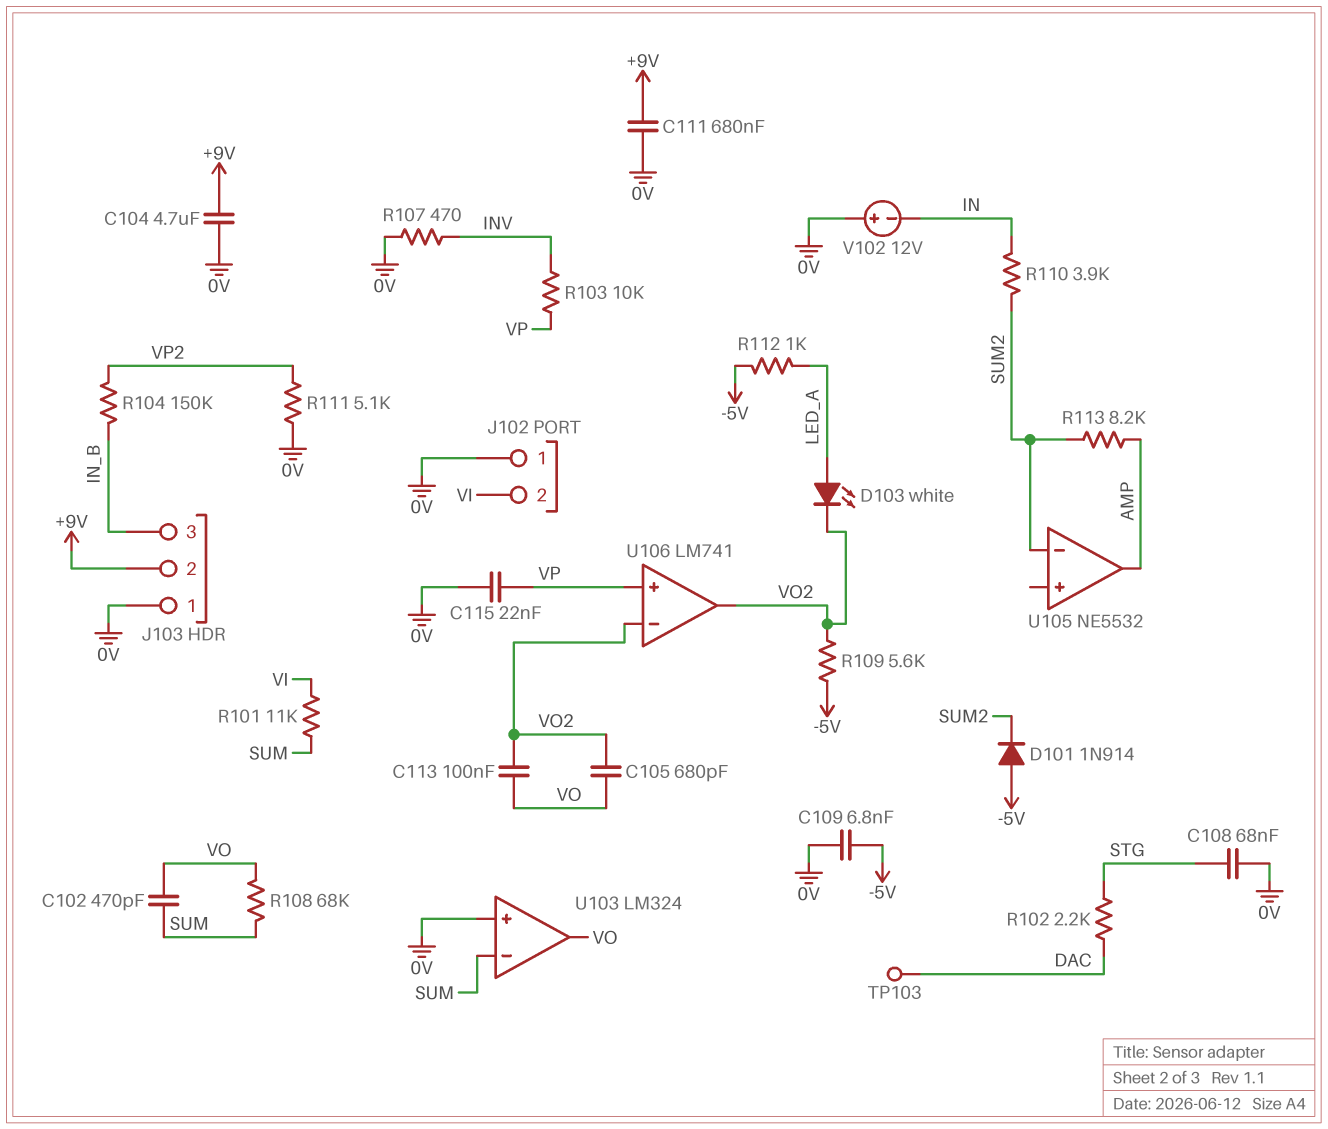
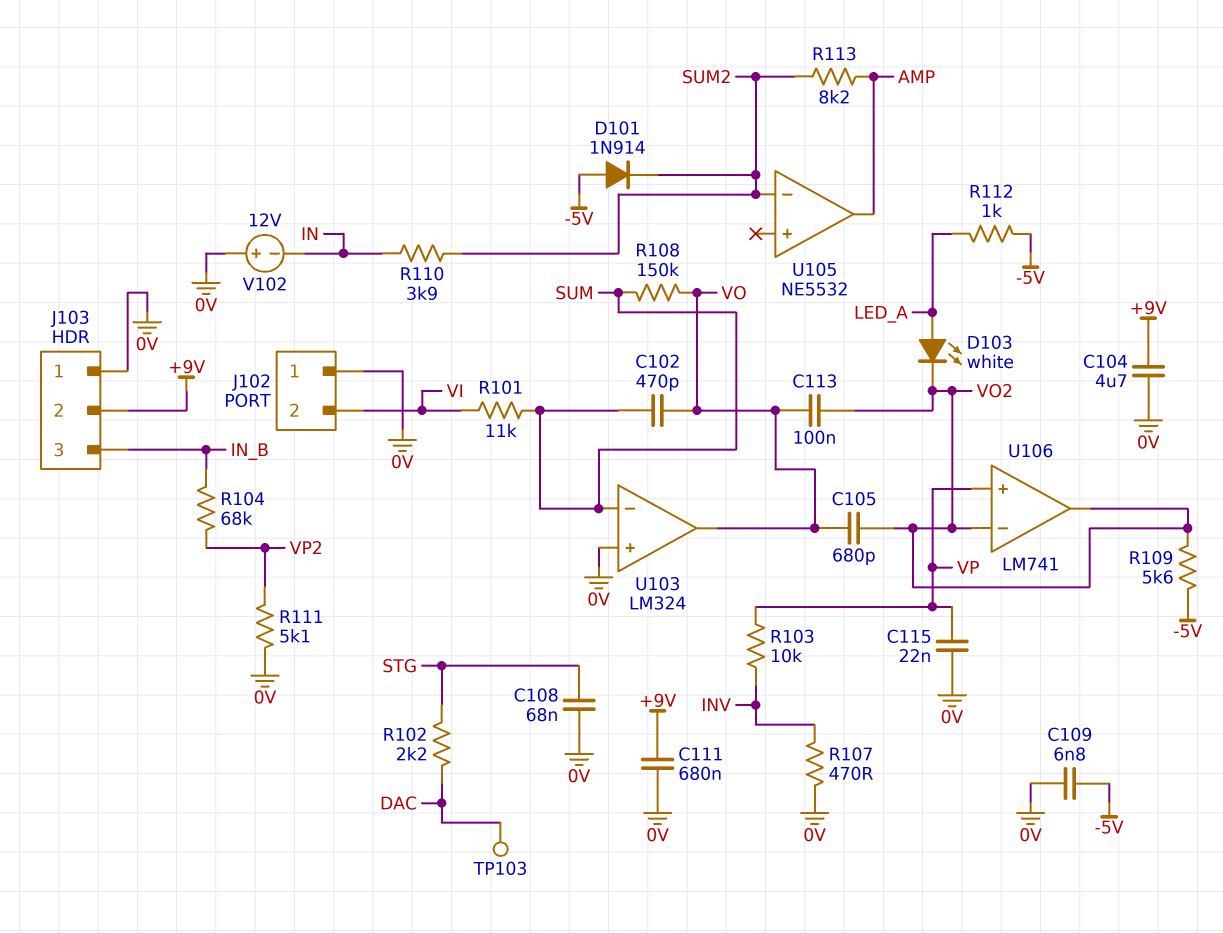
R104: 150k (IN_B, VP2) -> 68k (IN_B, VP2)
R108: 68k (SUM, VO) -> 150k (SUM, VO)

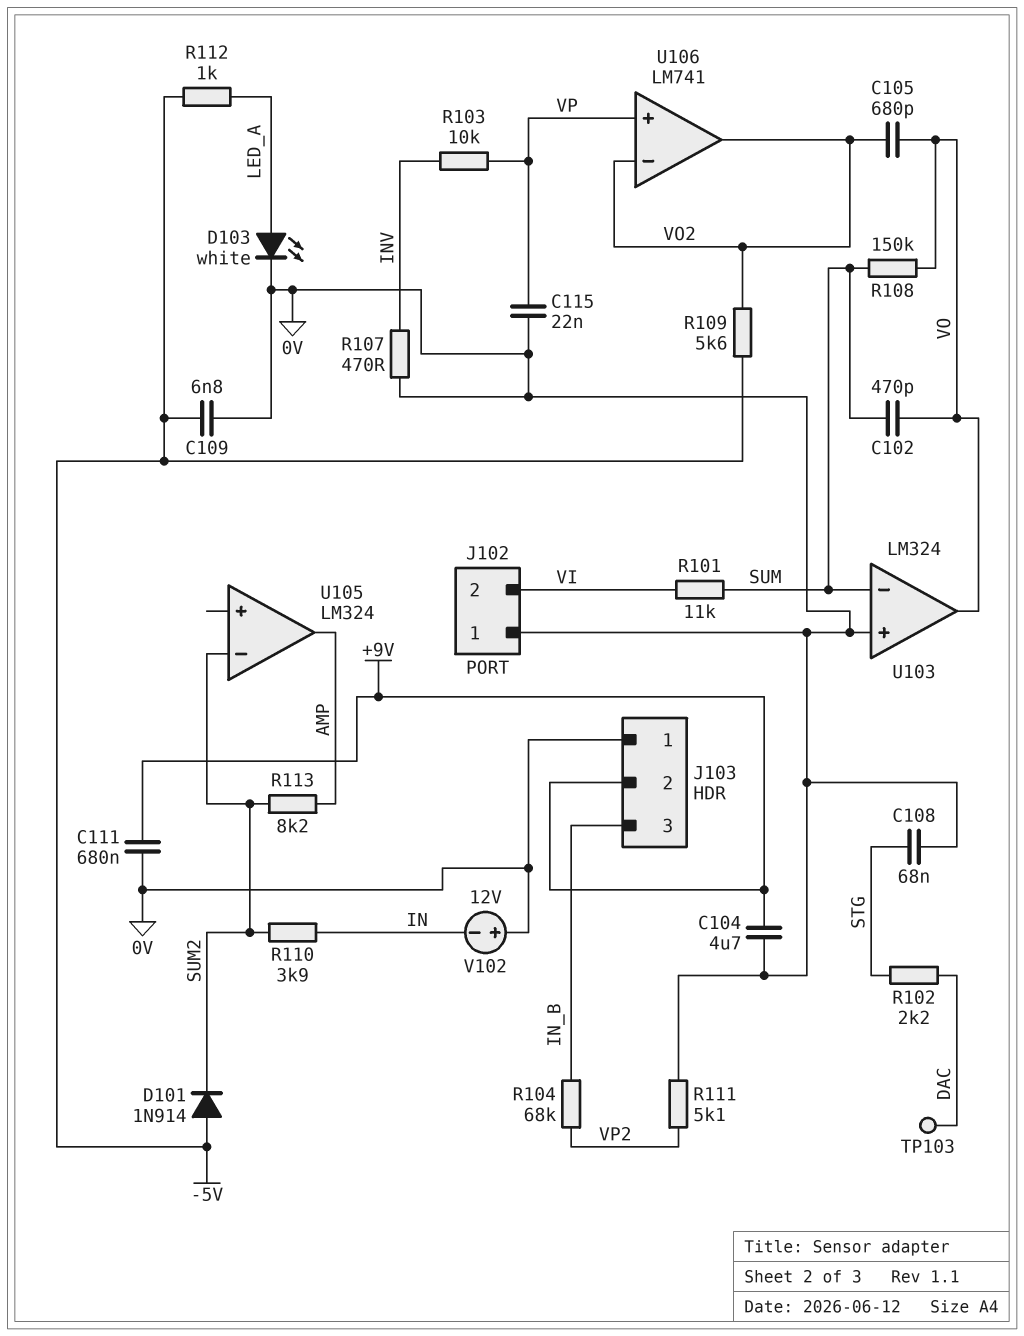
C113: 100nF (VO, VO2) -> none
D103: LED white (A LED_A, K VO2) -> LED white (A LED_A, K 0V)
U105: NE5532 -> LM324

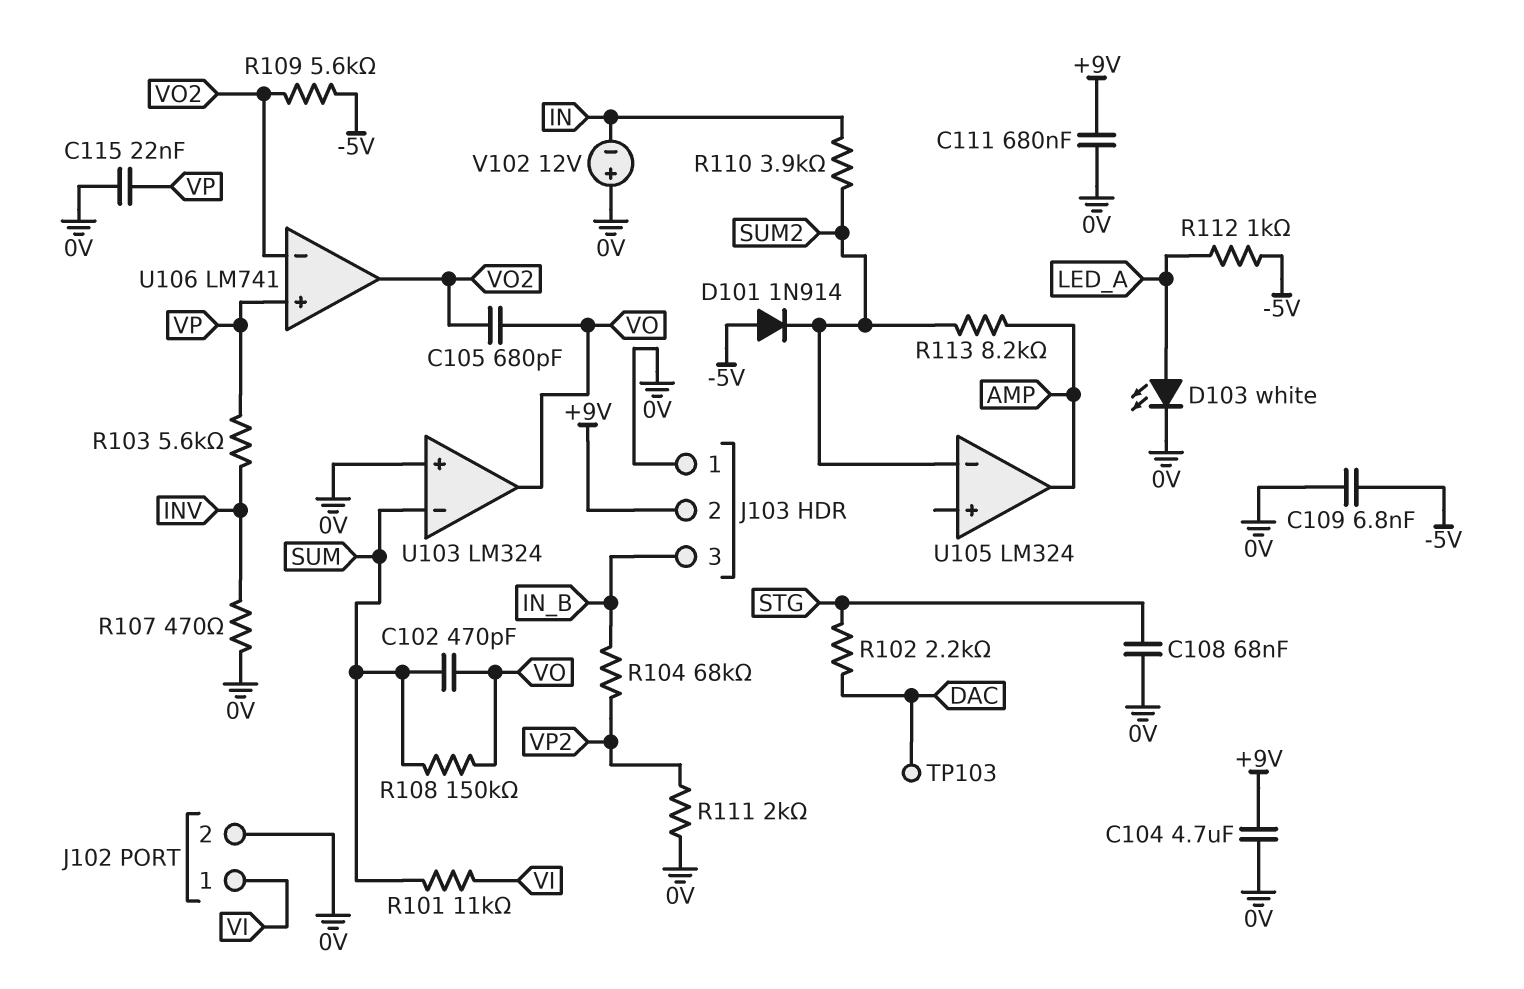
J102 pin 1: 0V -> VI
J102 pin 2: VI -> 0V
R103: 10k (INV, VP) -> 5.6k (INV, VP)
R111: 5.1k (0V, VP2) -> 2k (0V, VP2)

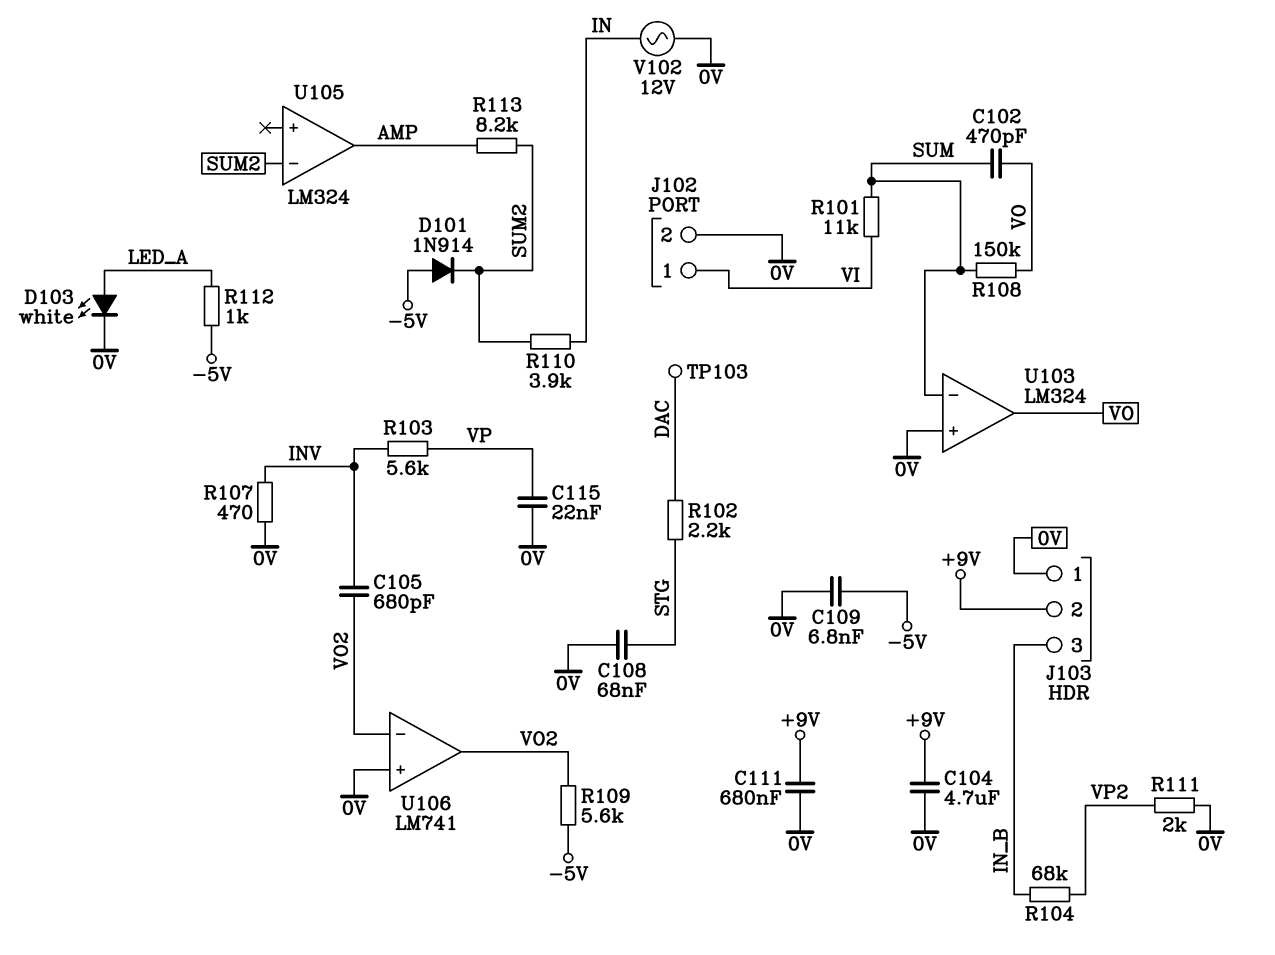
C105: 680pF (VO, VO2) -> 680pF (INV, VO2)
U106 pin in+: VP -> 0V
V102: 12V (plus 0V, minus IN) -> AC 12V (0V, IN)

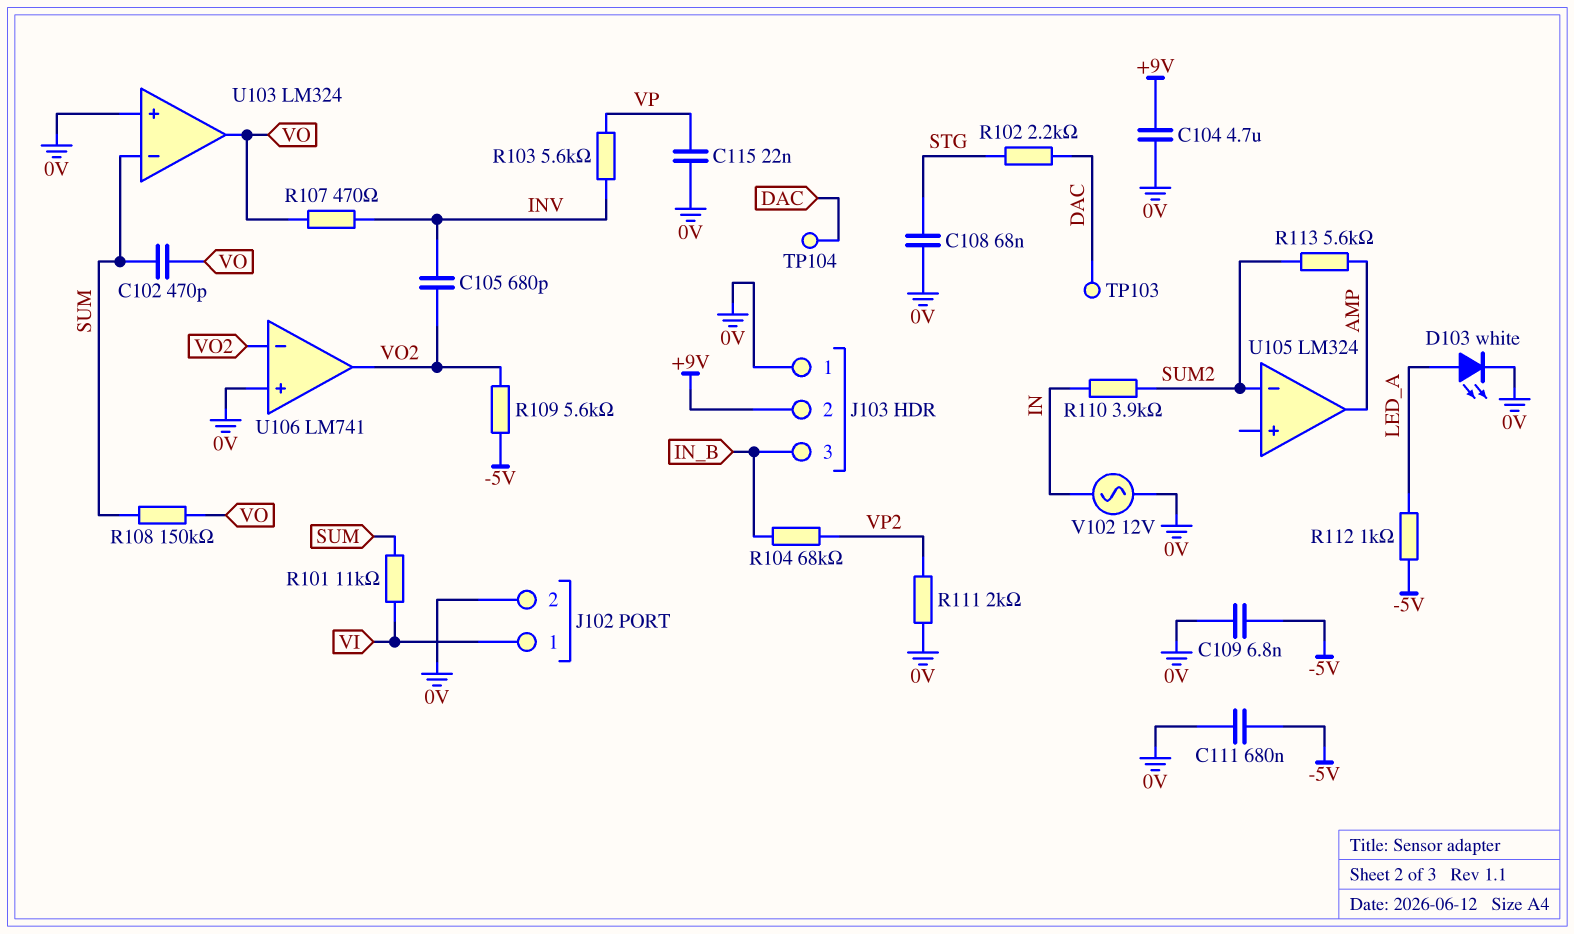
C111: 680nF (+9V, 0V) -> 680nF (-5V, 0V)
D101: diode 1N914 (A -5V, K SUM2) -> none
R107: 470 (0V, INV) -> 470 (INV, VO)
R113: 8.2k (AMP, SUM2) -> 5.6k (AMP, SUM2)
TP104: none -> test point (DAC)

